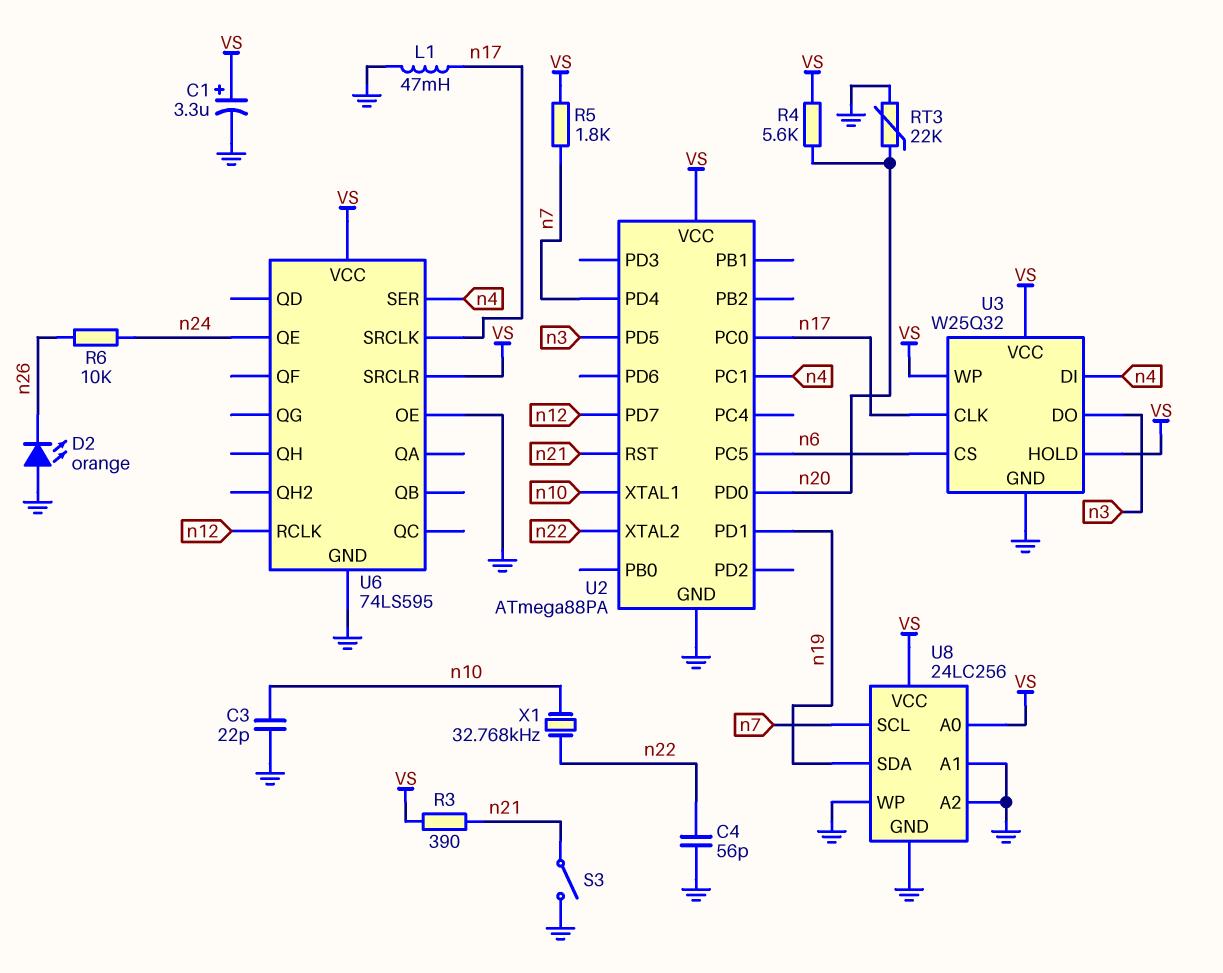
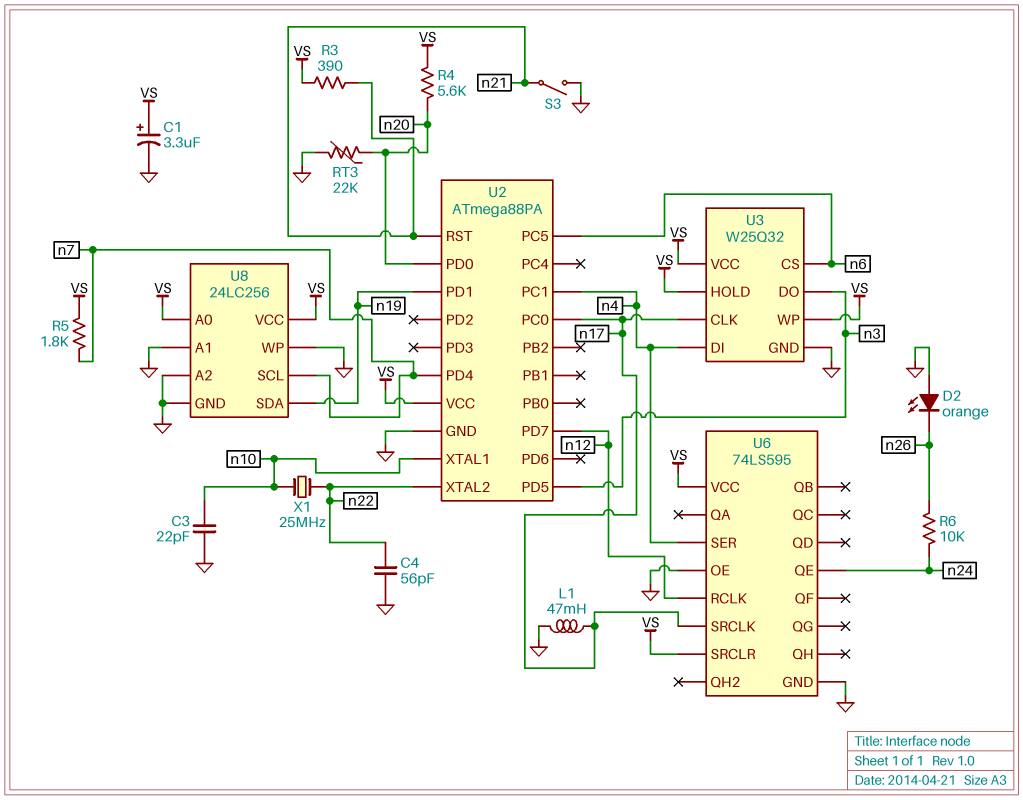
X1: 32.768kHz (n10, n22) -> 25MHz (n10, n22)

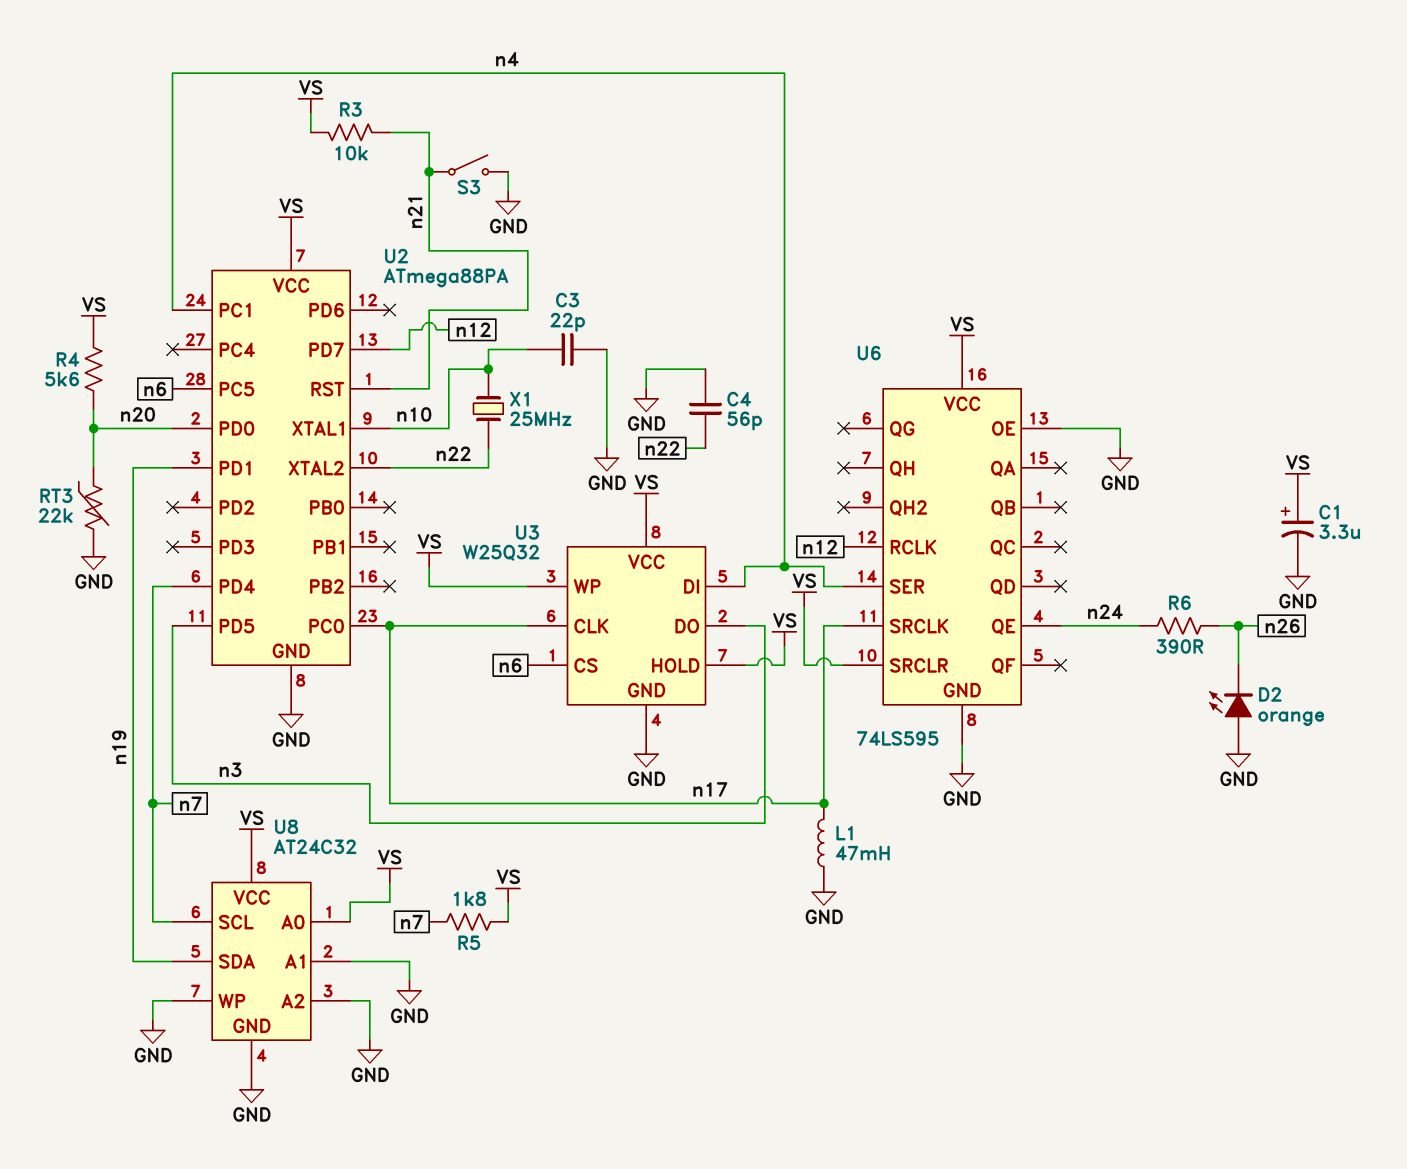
R3: 390 (VS, n21) -> 10k (VS, n21)
R6: 10k (n24, n26) -> 390 (n24, n26)
U8: 24LC256 -> AT24C32

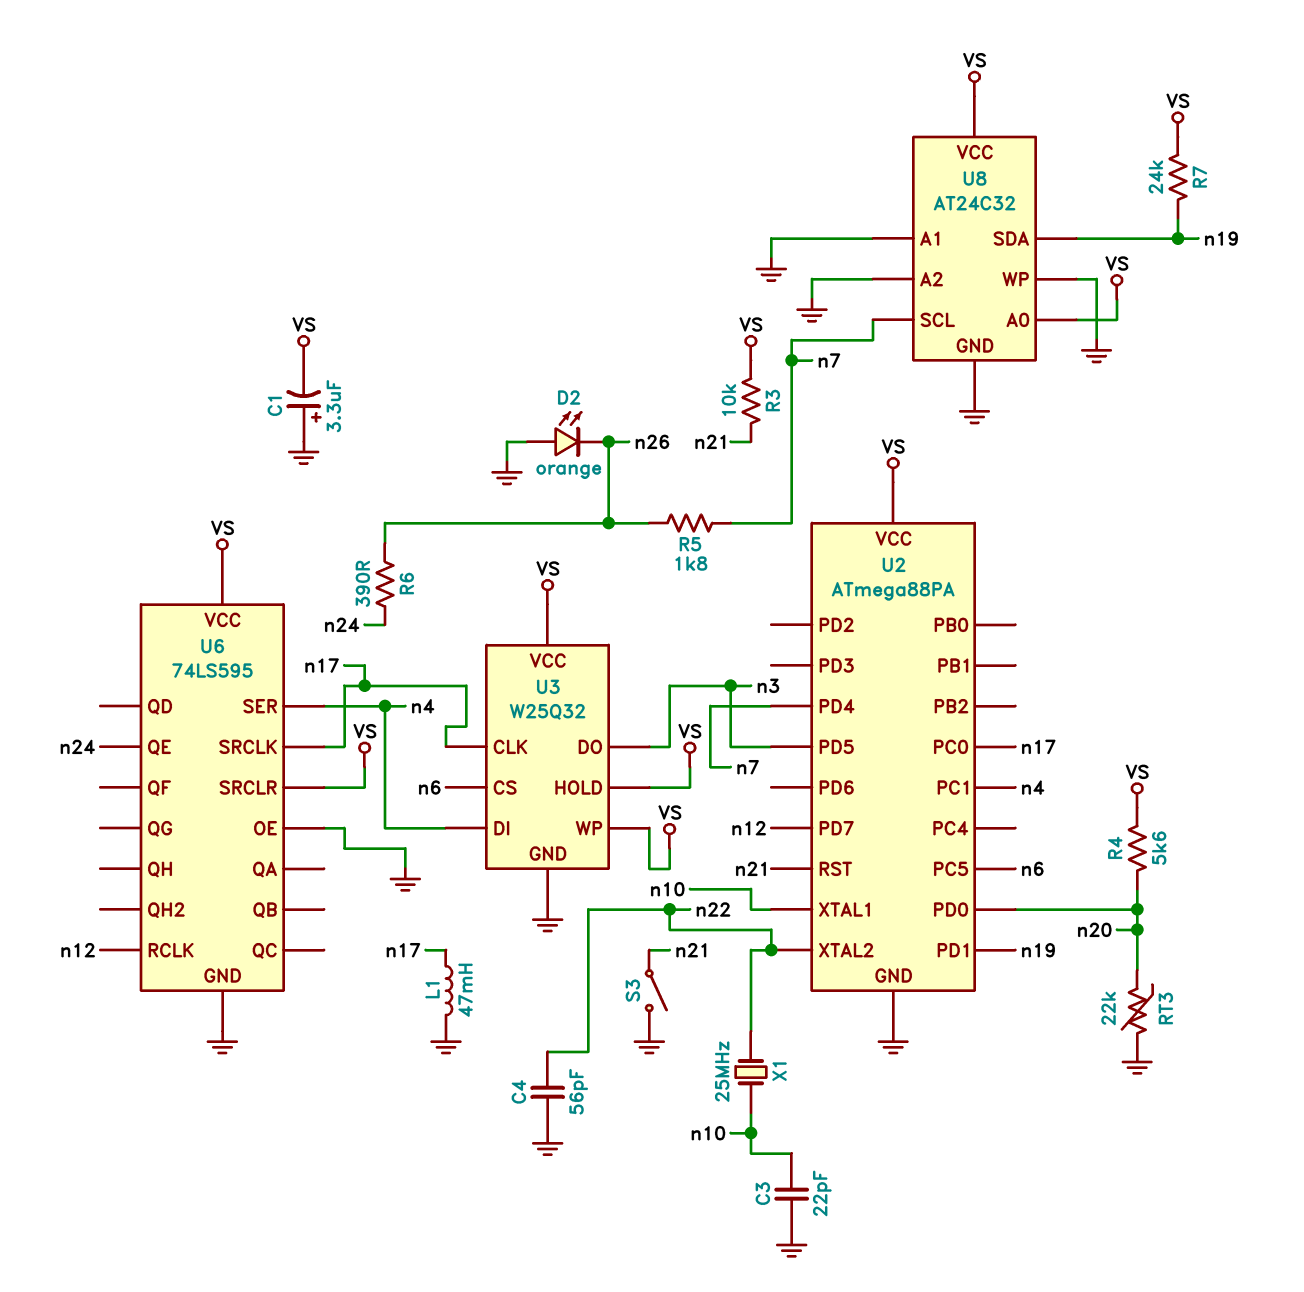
C1: 3.3uF (plus VS, minus GND) -> 3.3uF (plus GND, minus VS)
R5: 1.8k (VS, n7) -> 1.8k (n7, n26)
R7: none -> 24k (VS, n19)

